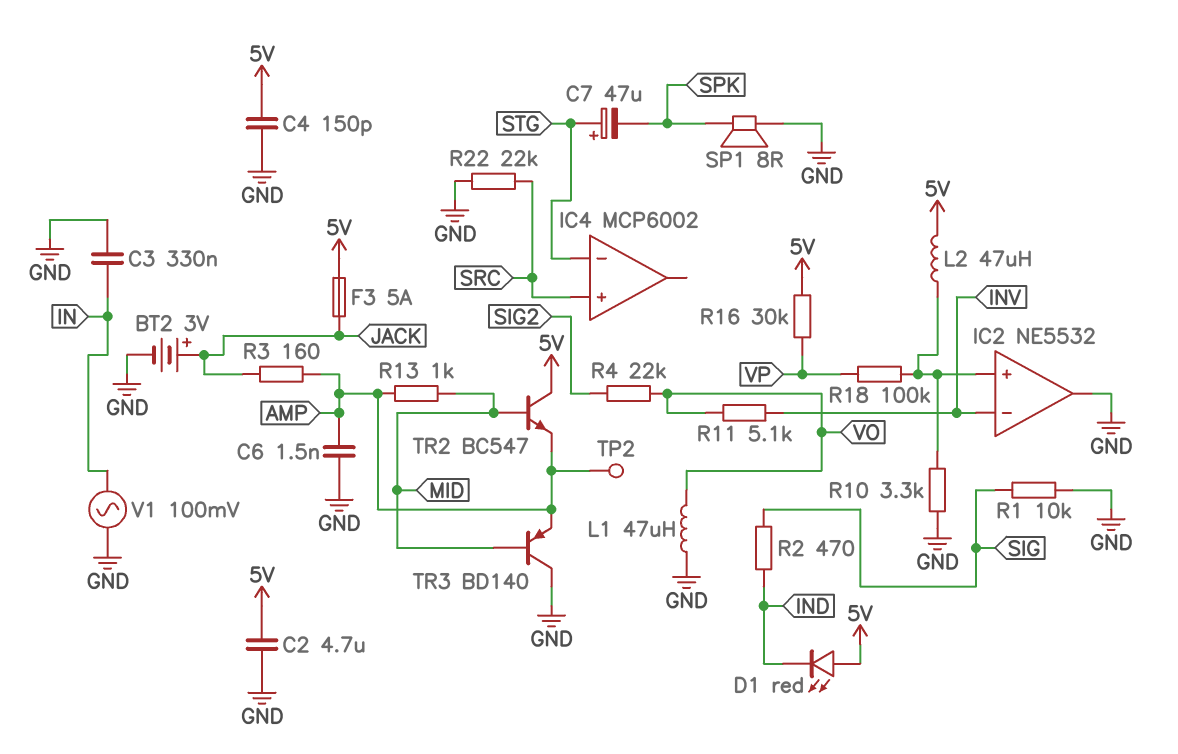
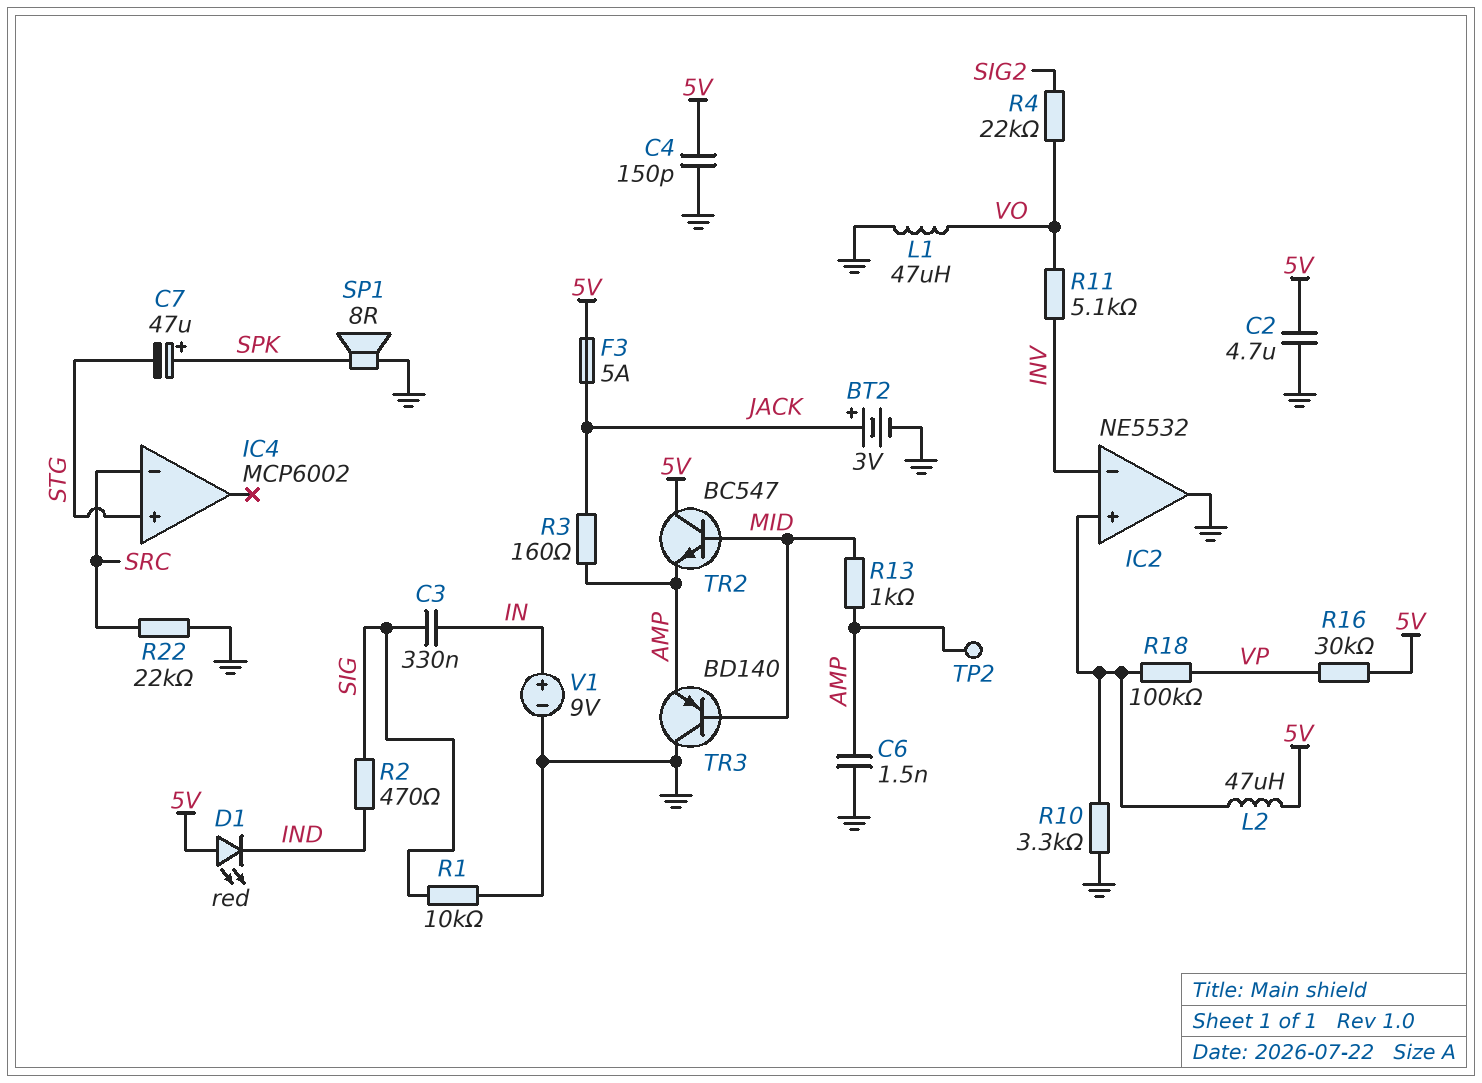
C3: 330nF (GND, IN) -> 330nF (IN, SIG)
C7: 47uF (plus STG, minus SPK) -> 47uF (plus SPK, minus STG)
IC4 pin in+: SRC -> STG
IC4 pin in-: STG -> SRC
V1: AC 100mV (GND, IN) -> 9V (plus IN, minus GND)

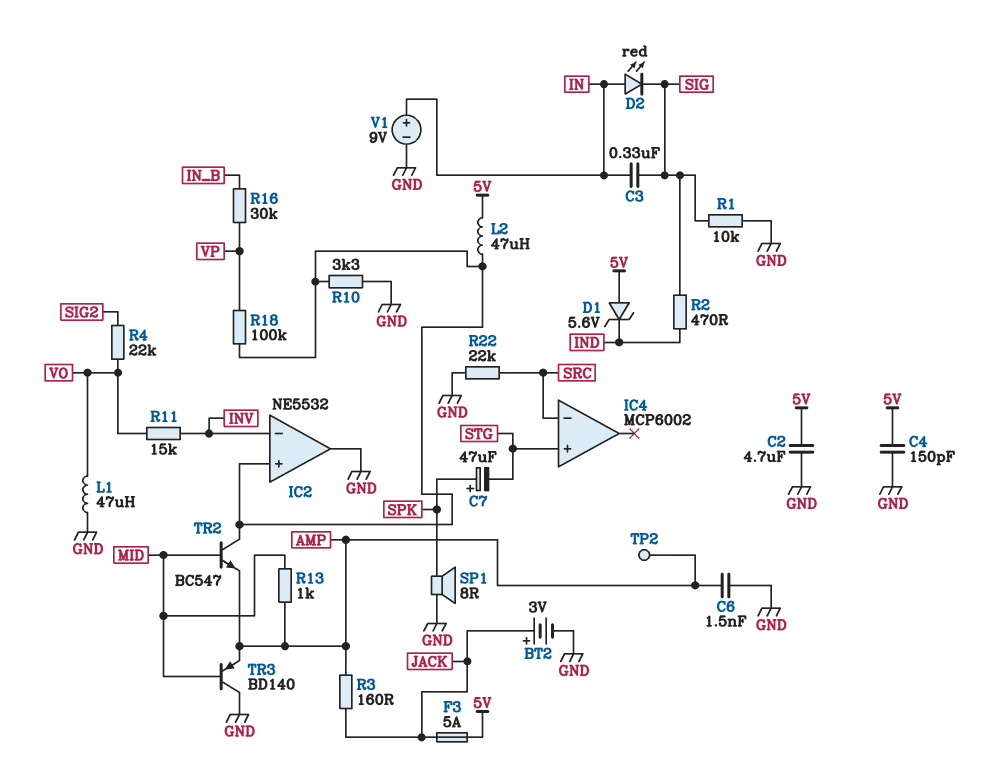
D1: LED red (A 5V, K IND) -> zener 5.6V (A 5V, K IND)
D2: none -> LED red (A IN, K SIG)
R11: 5.1k (INV, VO) -> 15k (INV, VO)
R16: 30k (5V, VP) -> 30k (IN_B, VP)
TR2: NPN BC547 (B MID, C 5V, E AMP) -> NPN BC547 (B MID, C IC2/in+, E AMP)

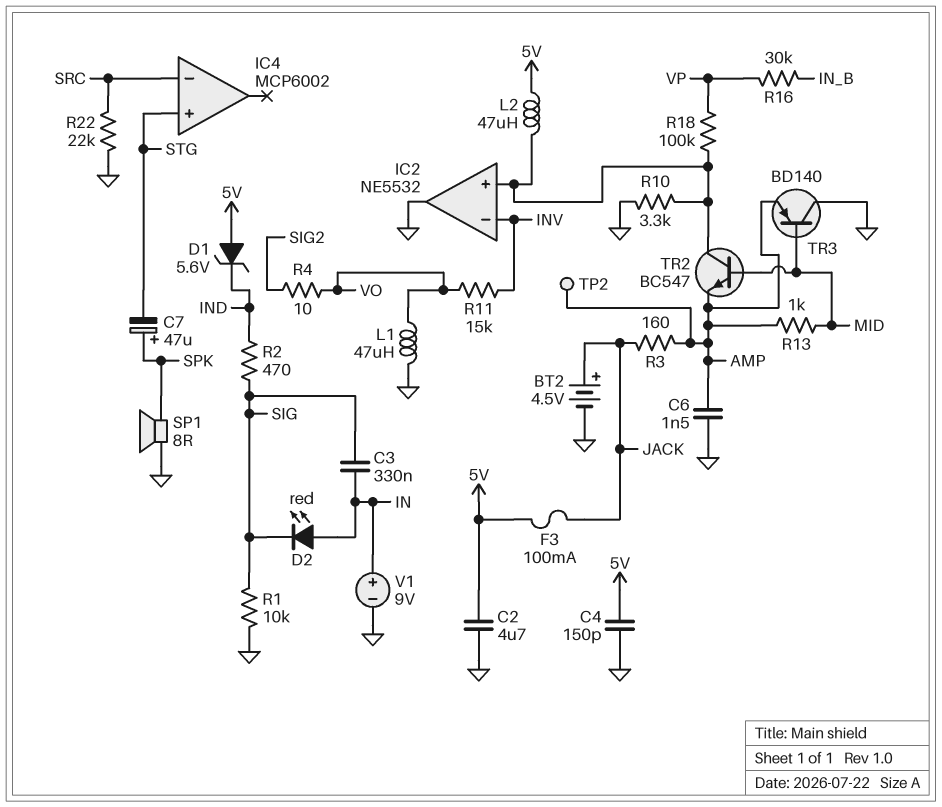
BT2: 3V (plus JACK, minus GND) -> 4.5V (plus JACK, minus GND)
F3: 5A (5V, JACK) -> 100mA (5V, JACK)
R4: 22k (SIG2, VO) -> 10 (SIG2, VO)

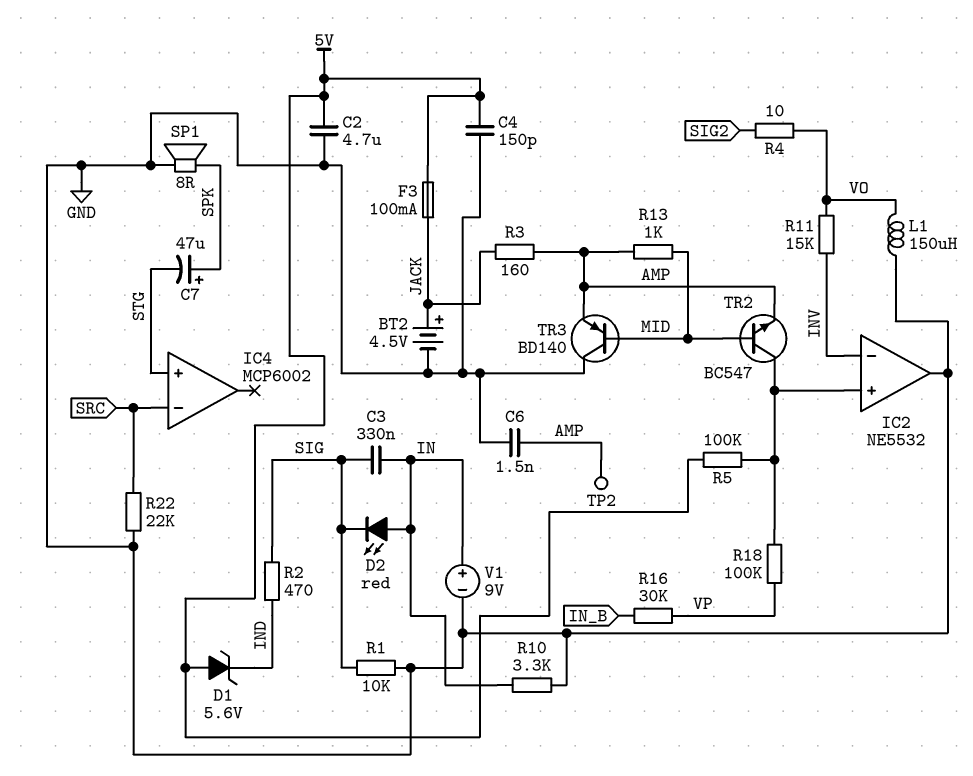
L1: 47uH (GND, VO) -> 150uH (GND, VO)
L2: 47uH (5V, IC2/in+) -> none
R5: none -> 100k (5V, IC2/in+)
R10: 3.3k (GND, IC2/in+) -> 3.3k (GND, IN)

